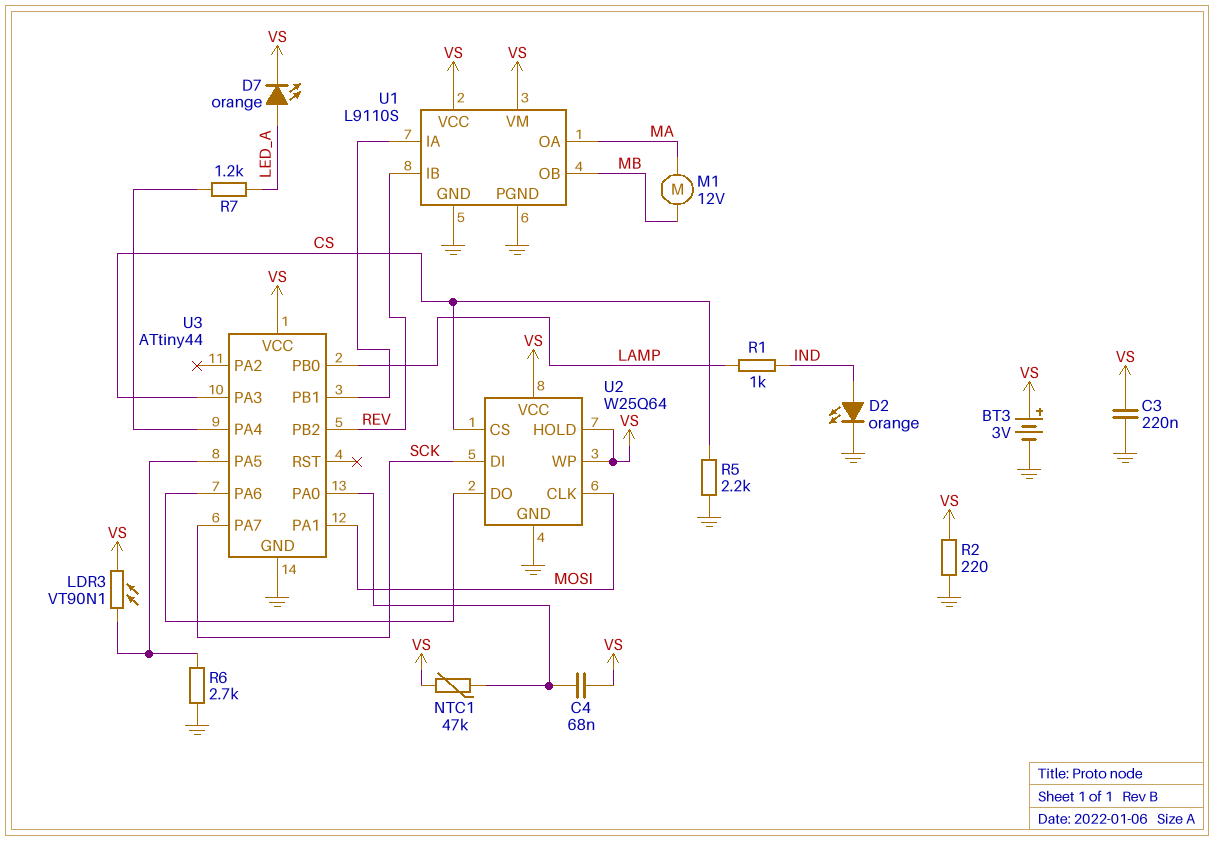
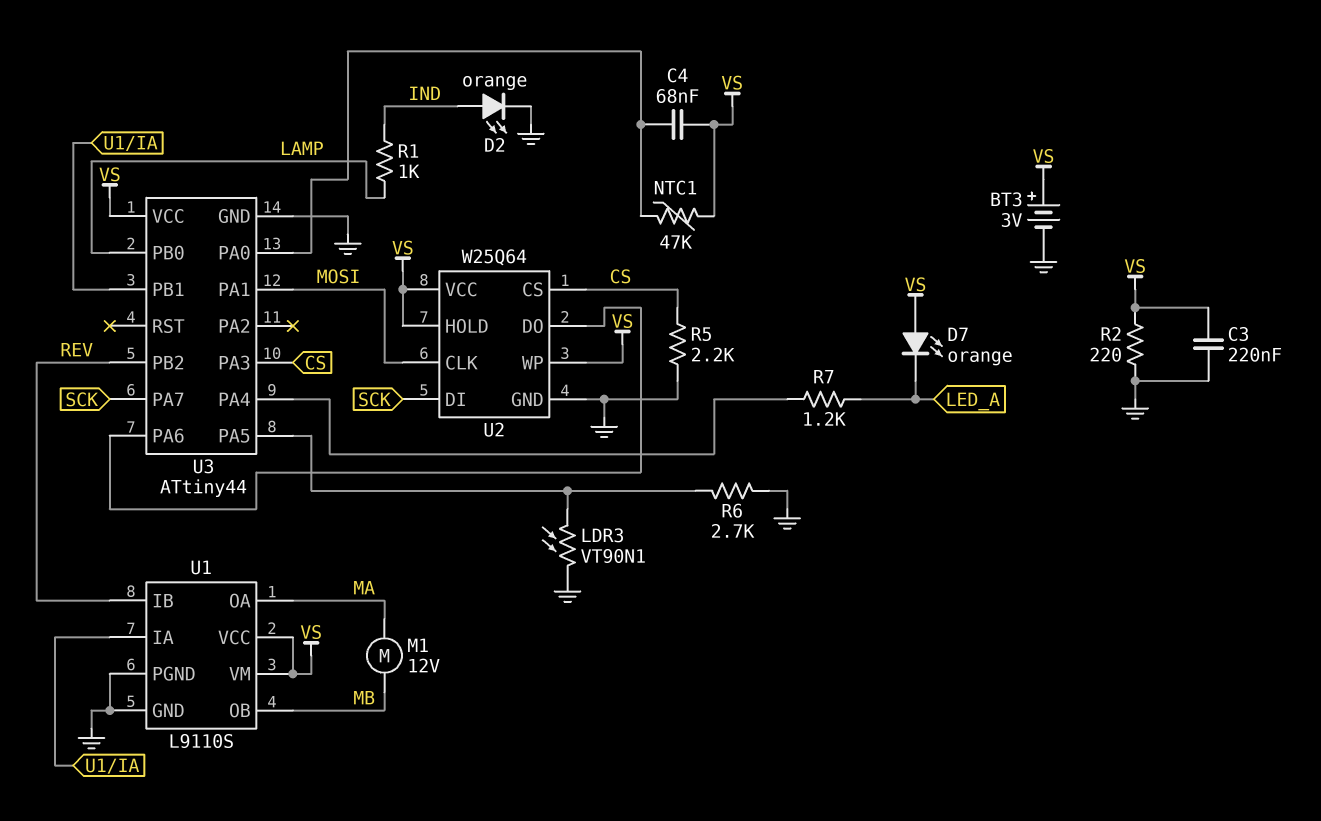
D7: LED orange (A LED_A, K VS) -> LED orange (A VS, K LED_A)
LDR3: VT90N1 (U3/PA5, VS) -> VT90N1 (GND, U3/PA5)

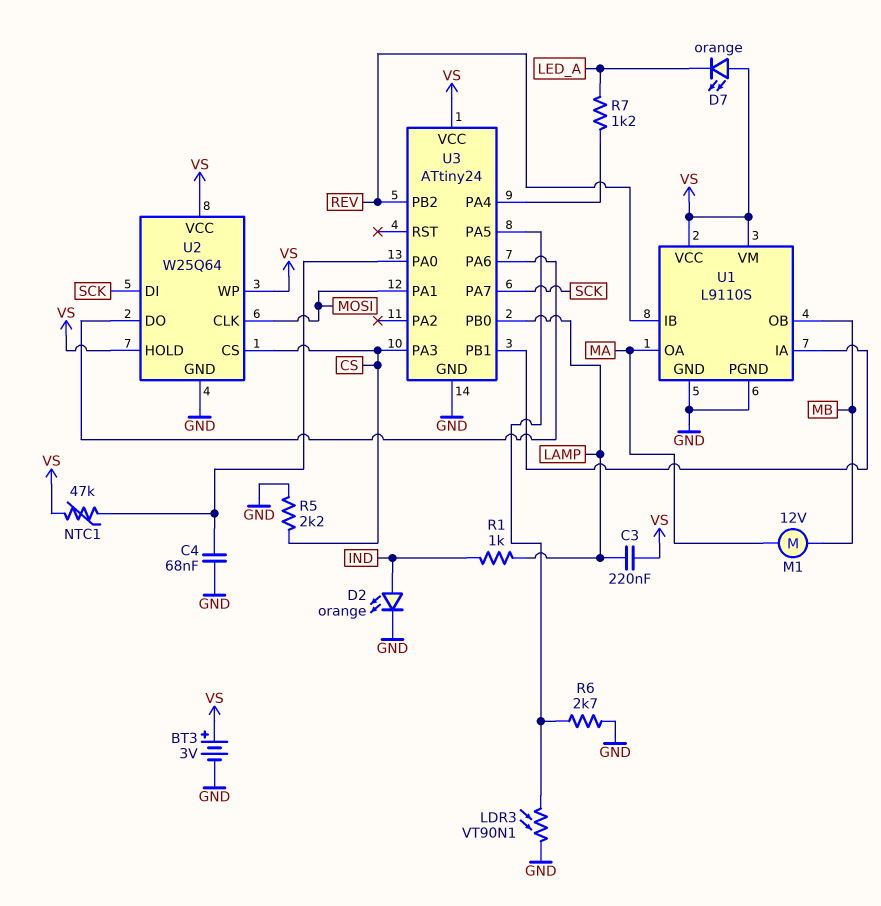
C3: 220nF (GND, VS) -> 220nF (LAMP, VS)
C4: 68nF (U3/PA0, VS) -> 68nF (GND, U3/PA0)
R2: 220 (GND, VS) -> none
U3: ATtiny44 -> ATtiny24

